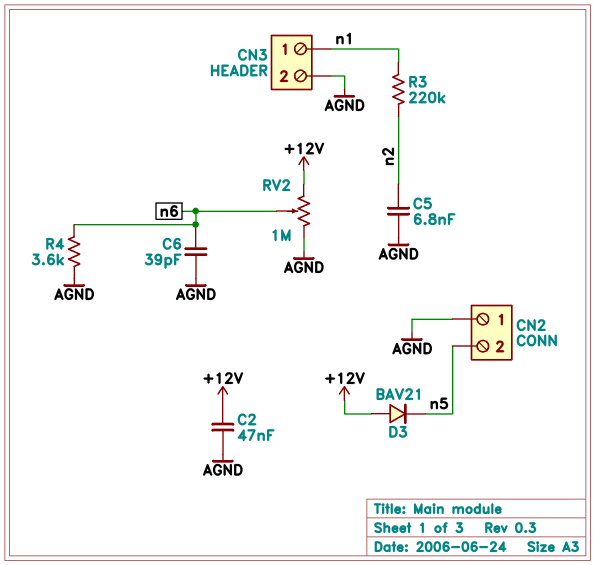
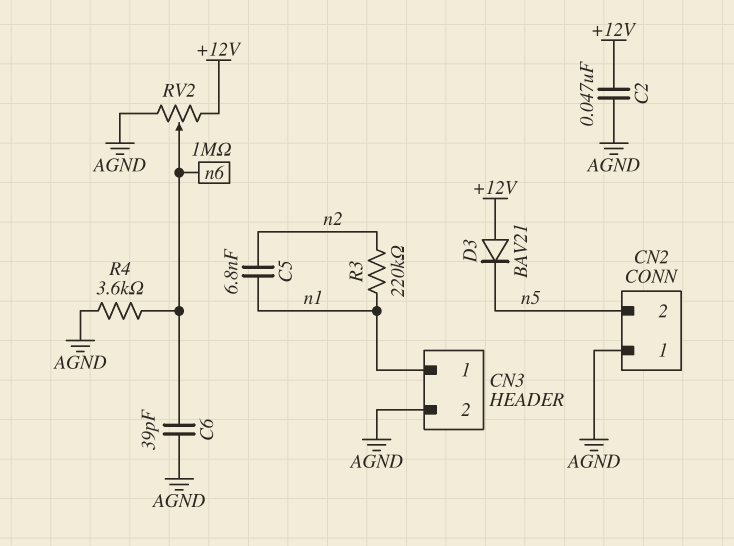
C5: 6.8nF (AGND, n2) -> 6.8nF (n1, n2)

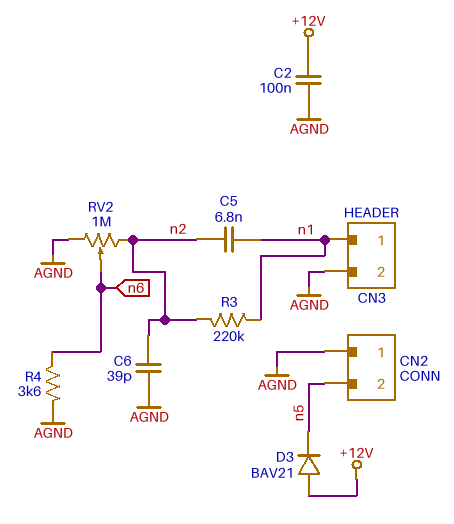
C2: 47nF (+12V, AGND) -> 100nF (+12V, AGND)
C6: 39pF (AGND, n6) -> 39pF (AGND, n2)
RV2: 1M (+12V, AGND, wiper n6) -> 1M (AGND, n2, wiper n6)

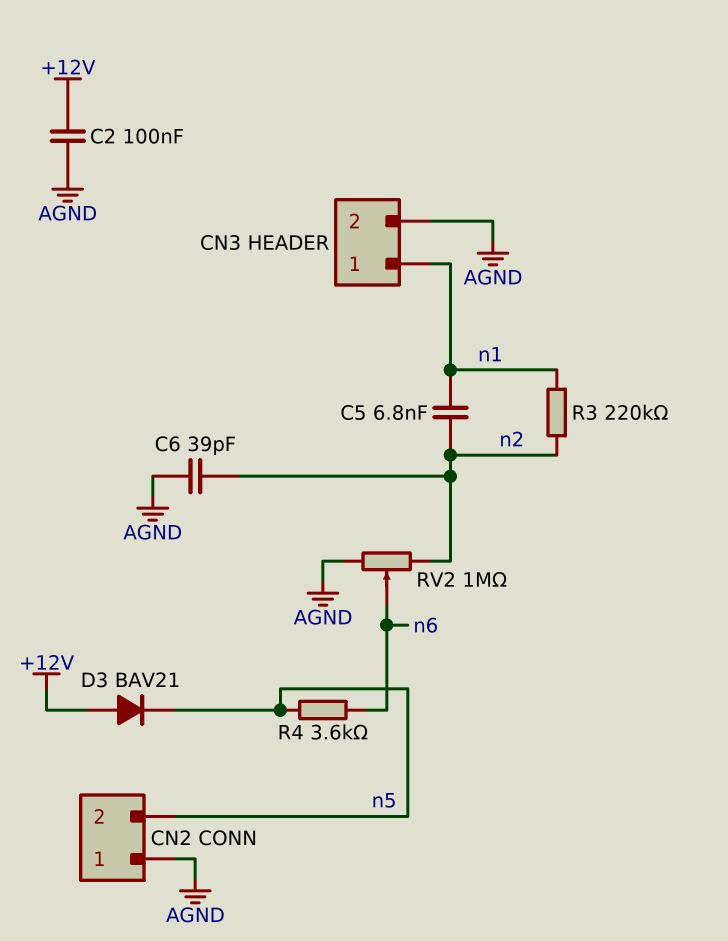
R4: 3.6k (AGND, n6) -> 3.6k (n5, n6)

